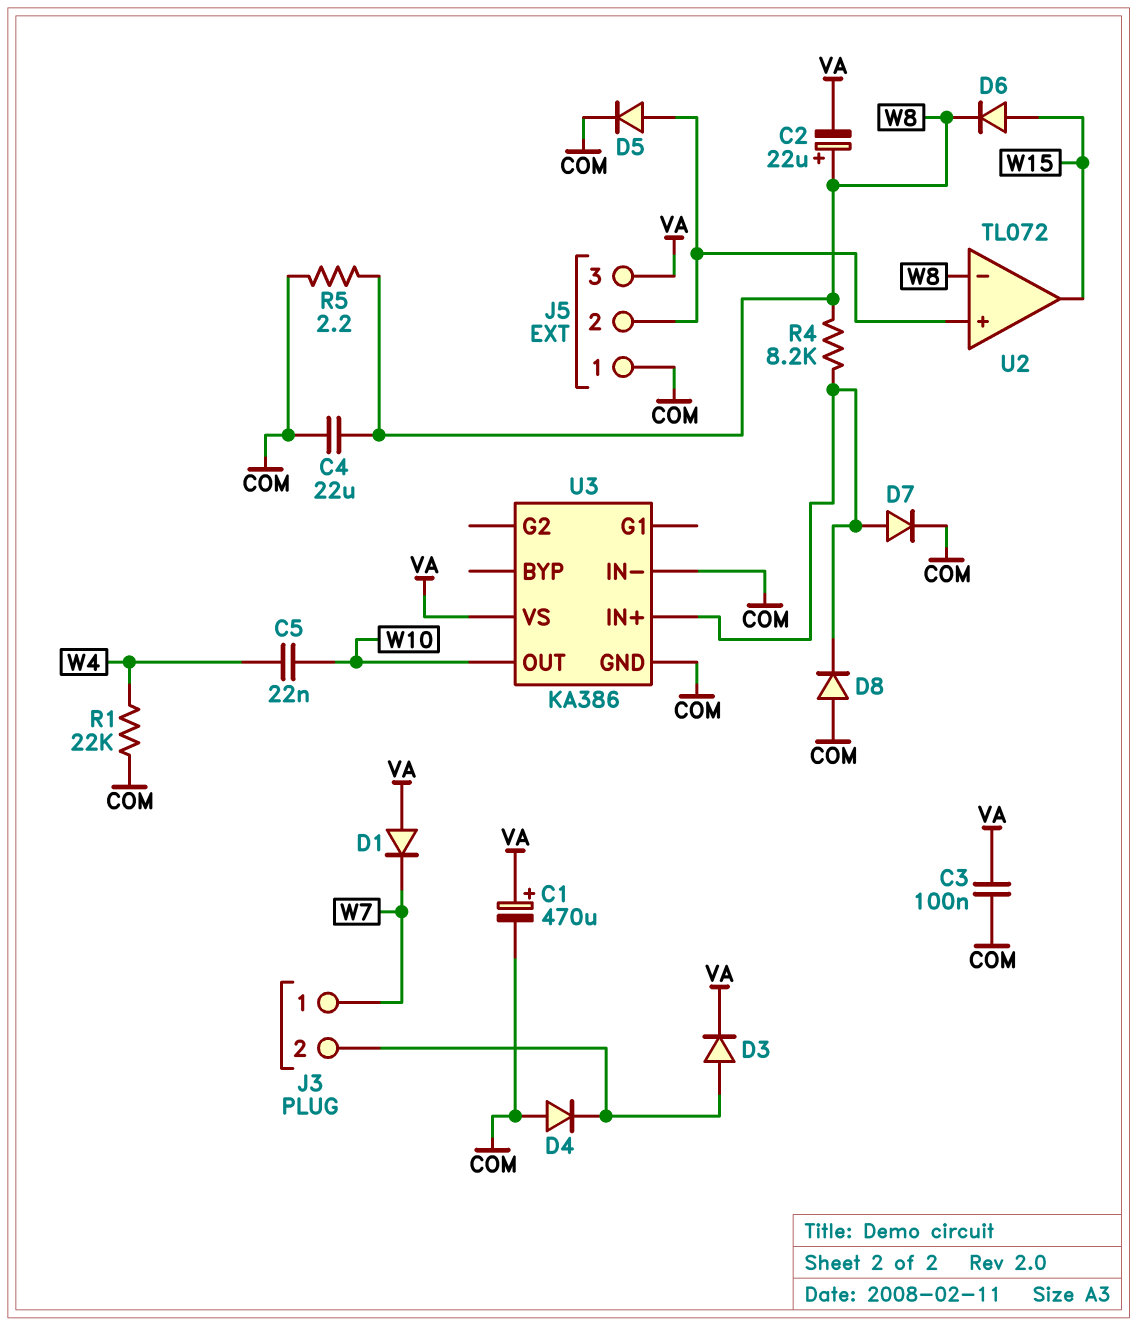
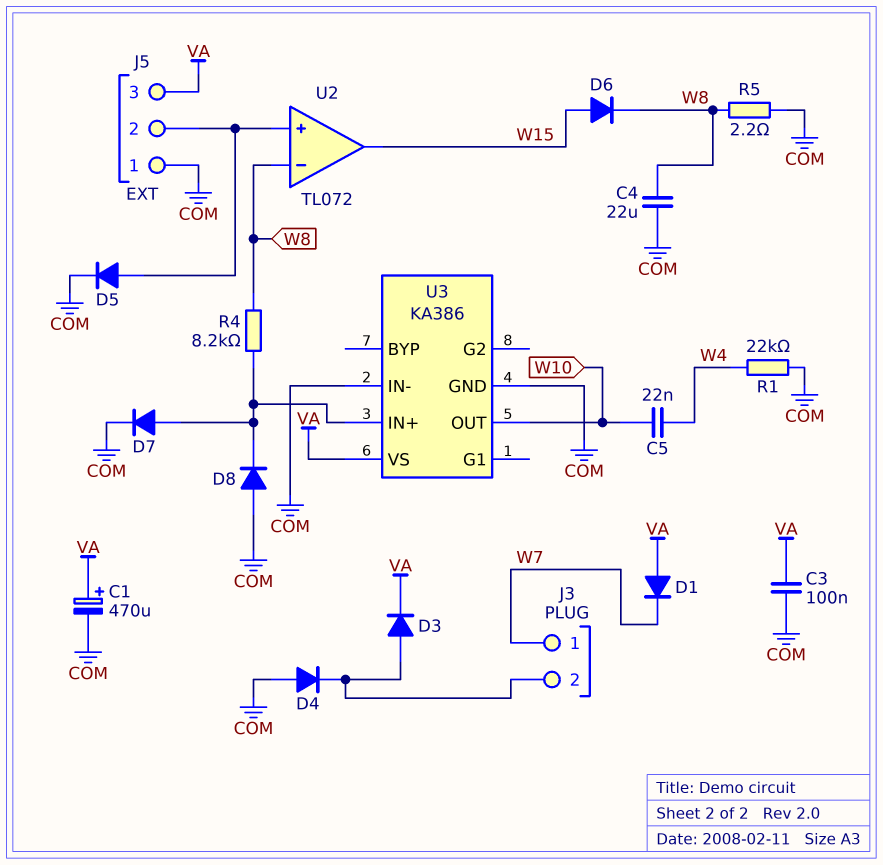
C2: 22uF (plus W8, minus VA) -> none

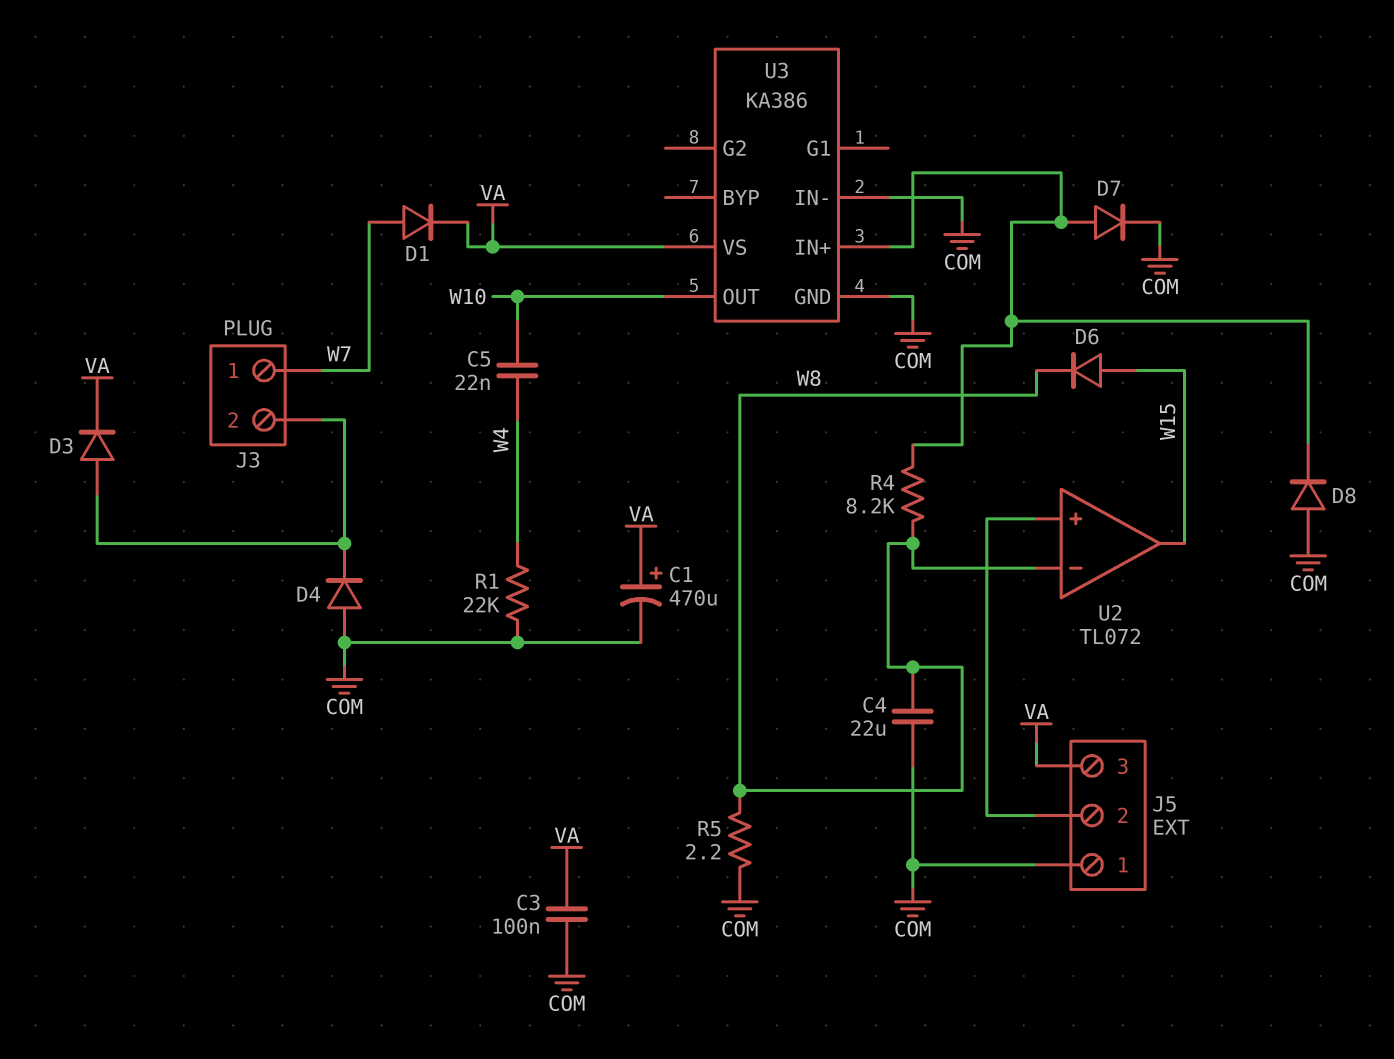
D1: diode (A VA, K W7) -> diode (A W7, K VA)
D5: diode (A J5/2, K COM) -> none

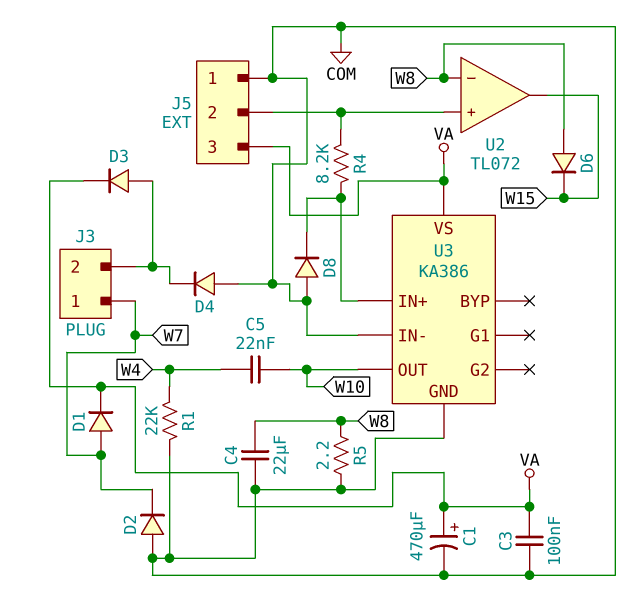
D2: none -> diode (A COM, K W7)
D6: diode (A W15, K W8) -> diode (A W8, K W15)
D7: diode (A U3/IN+, K COM) -> none
R4: 8.2k (U3/IN+, W8) -> 8.2k (J5/2, U3/IN+)

